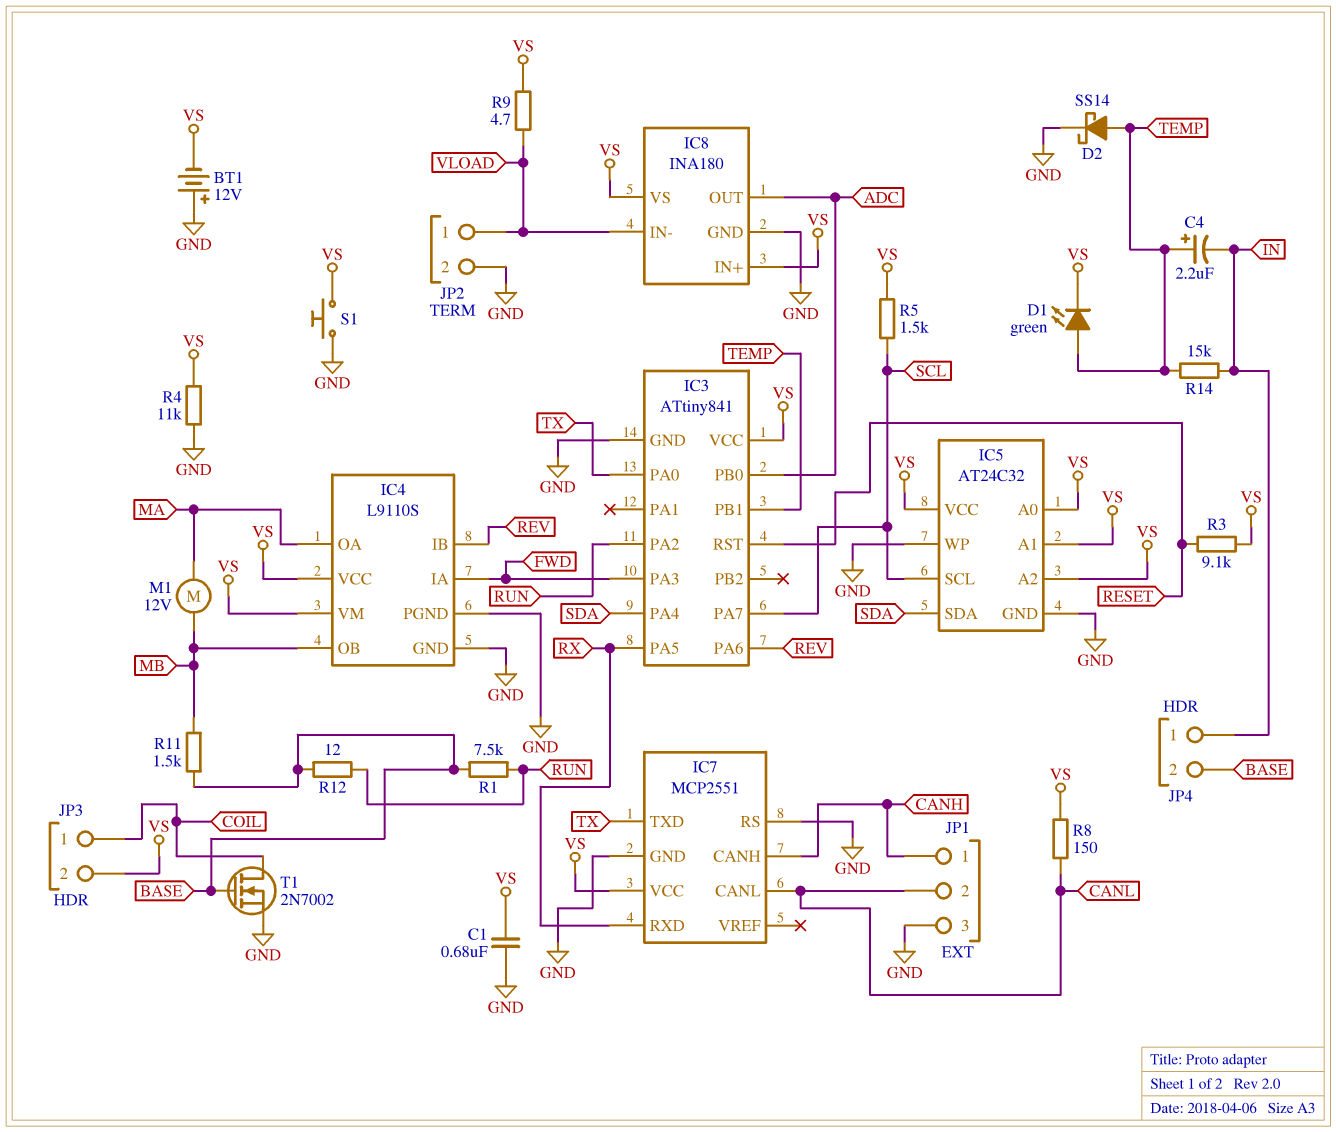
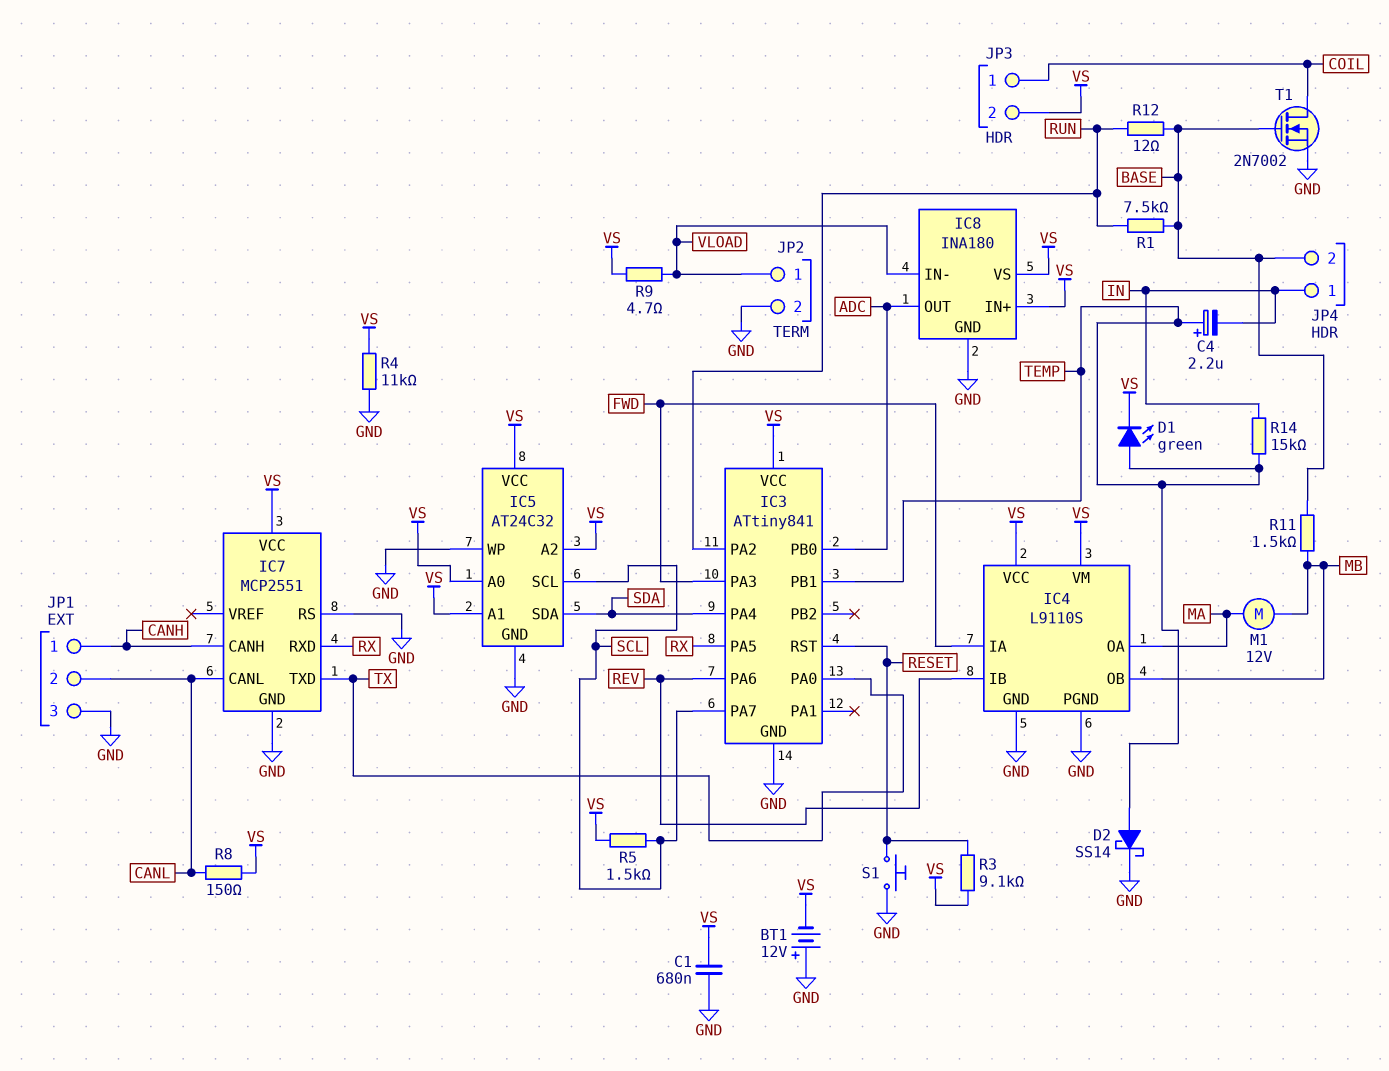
S1: button (GND, VS) -> button (GND, RESET)

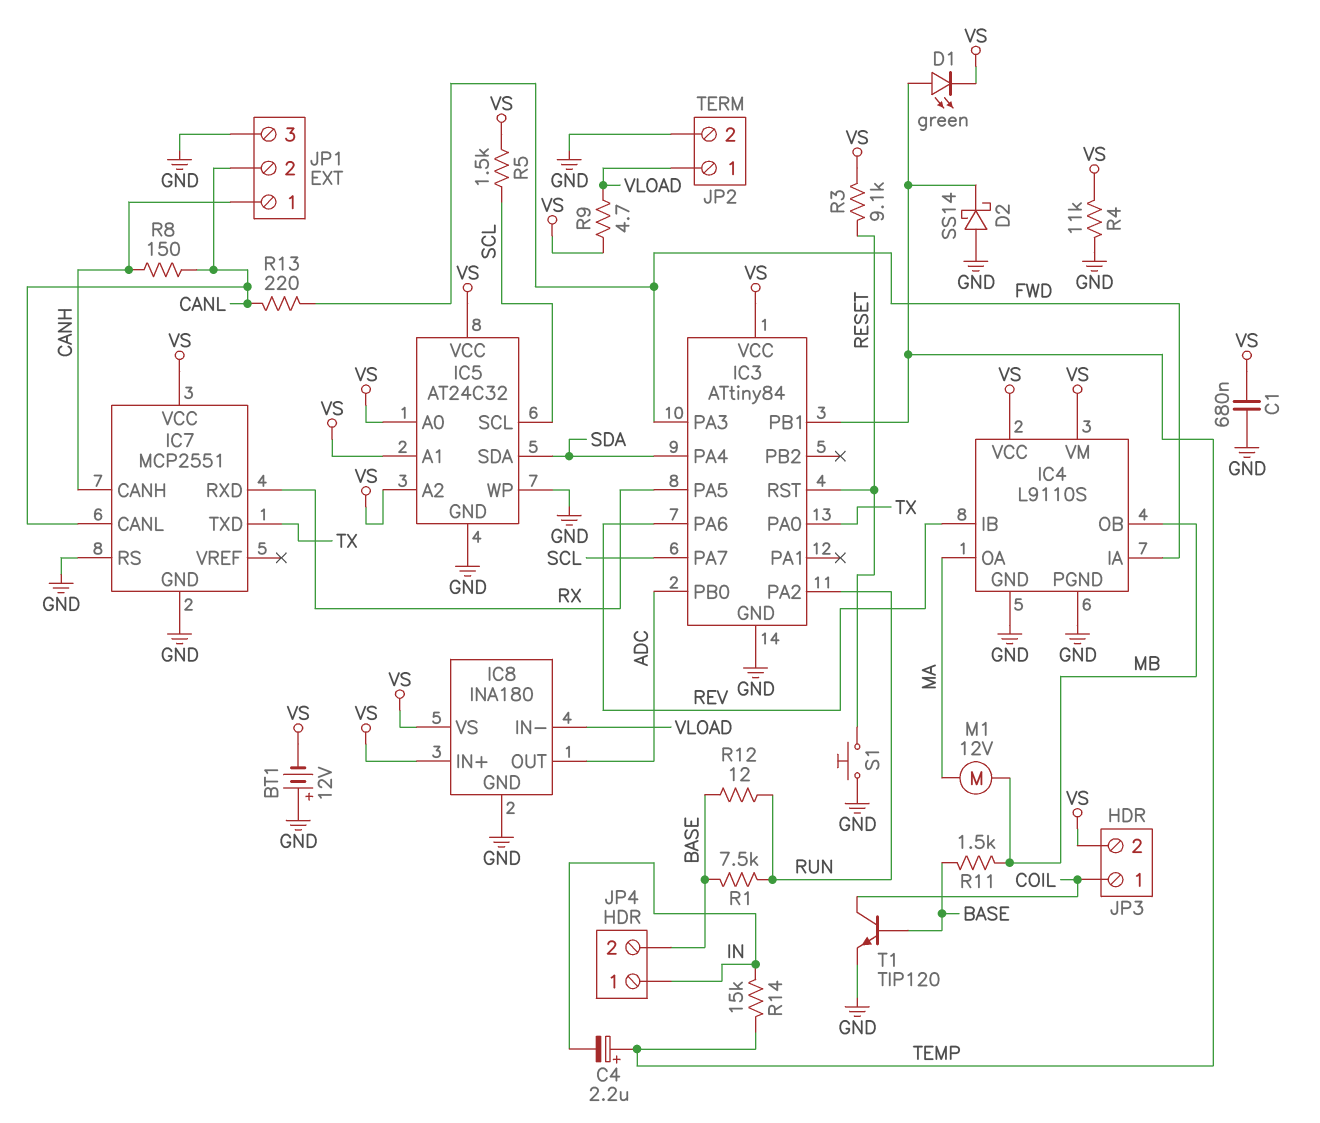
D2: schottky SS14 (A TEMP, K GND) -> schottky SS14 (A GND, K TEMP)
IC3: ATtiny841 -> ATtiny84
R8: 150 (CANL, VS) -> 150 (CANH, CANL)
R13: none -> 220 (CANL, FWD)
T1: NMOS 2N7002 (G BASE, D COIL, S GND) -> NPN TIP120 (B BASE, C COIL, E GND)

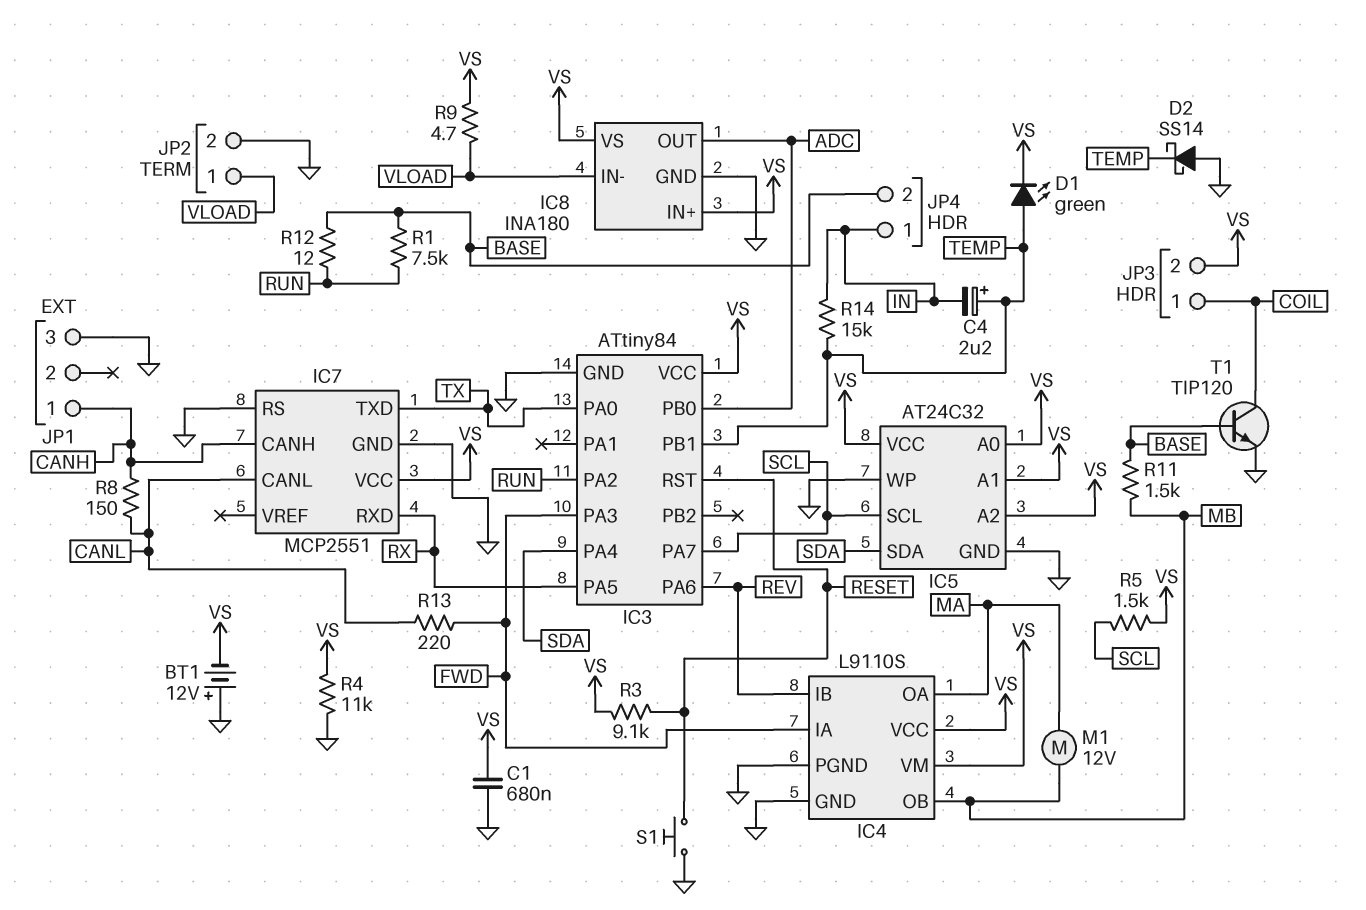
JP1 pin 2: CANL -> none

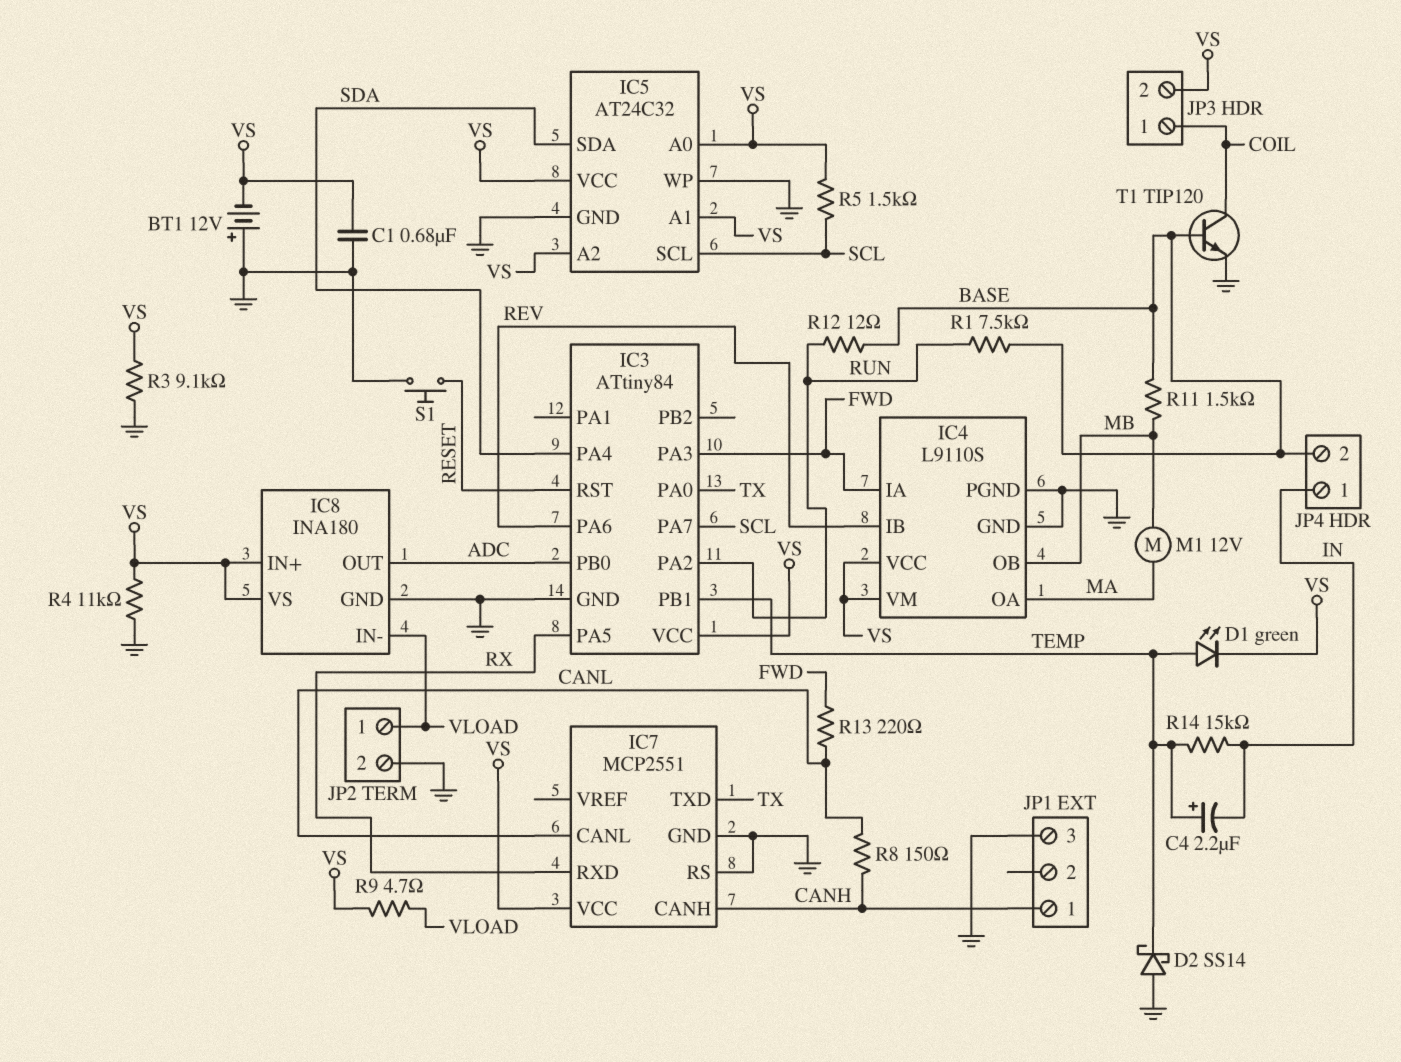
R3: 9.1k (RESET, VS) -> 9.1k (GND, VS)

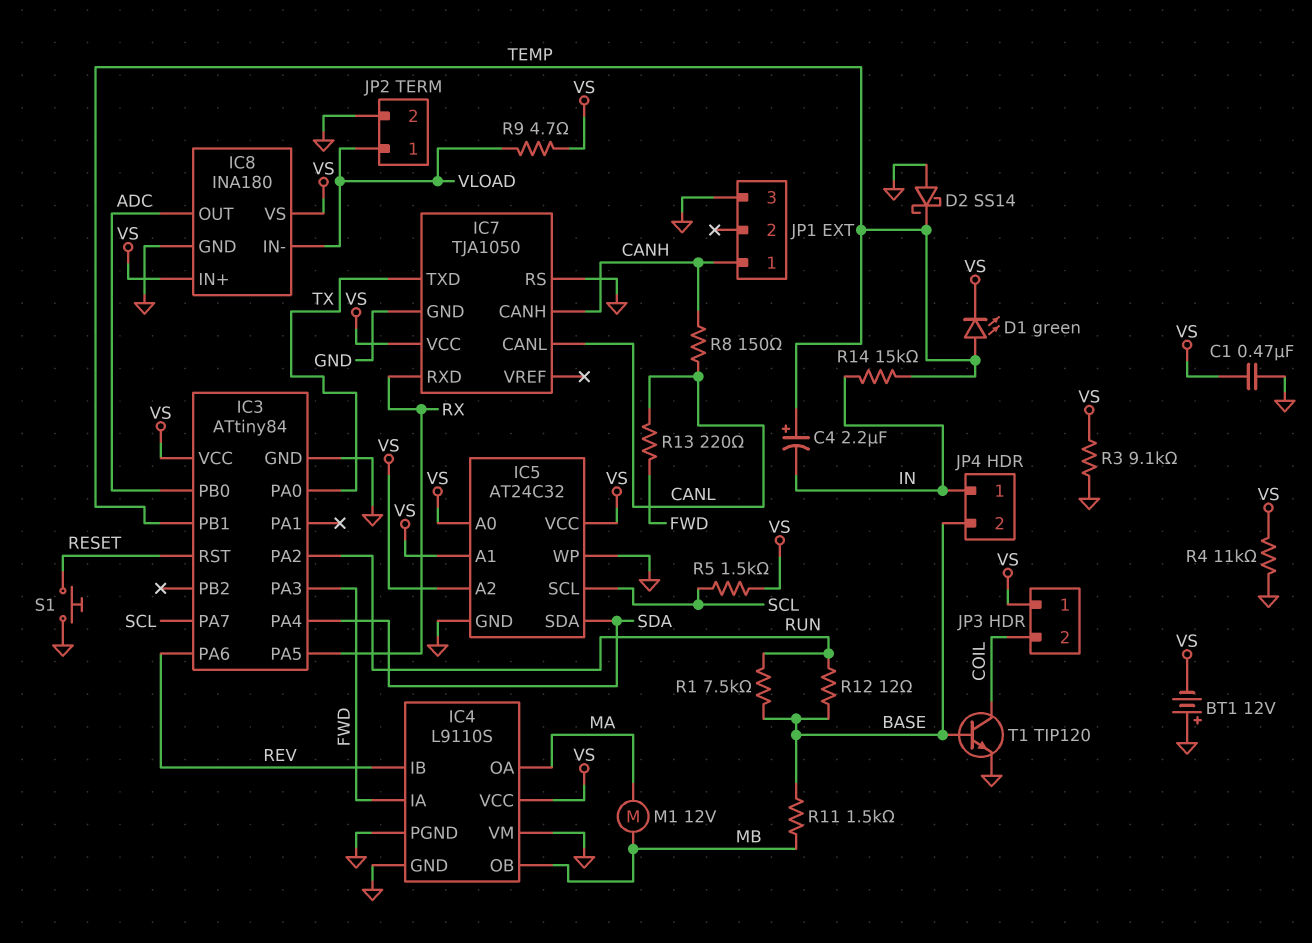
C1: 680nF (GND, VS) -> 470nF (GND, VS)
IC4 pin VM: VS -> GND
IC7: MCP2551 -> TJA1050
JP3 pin 1: COIL -> VS
JP3 pin 2: VS -> COIL

